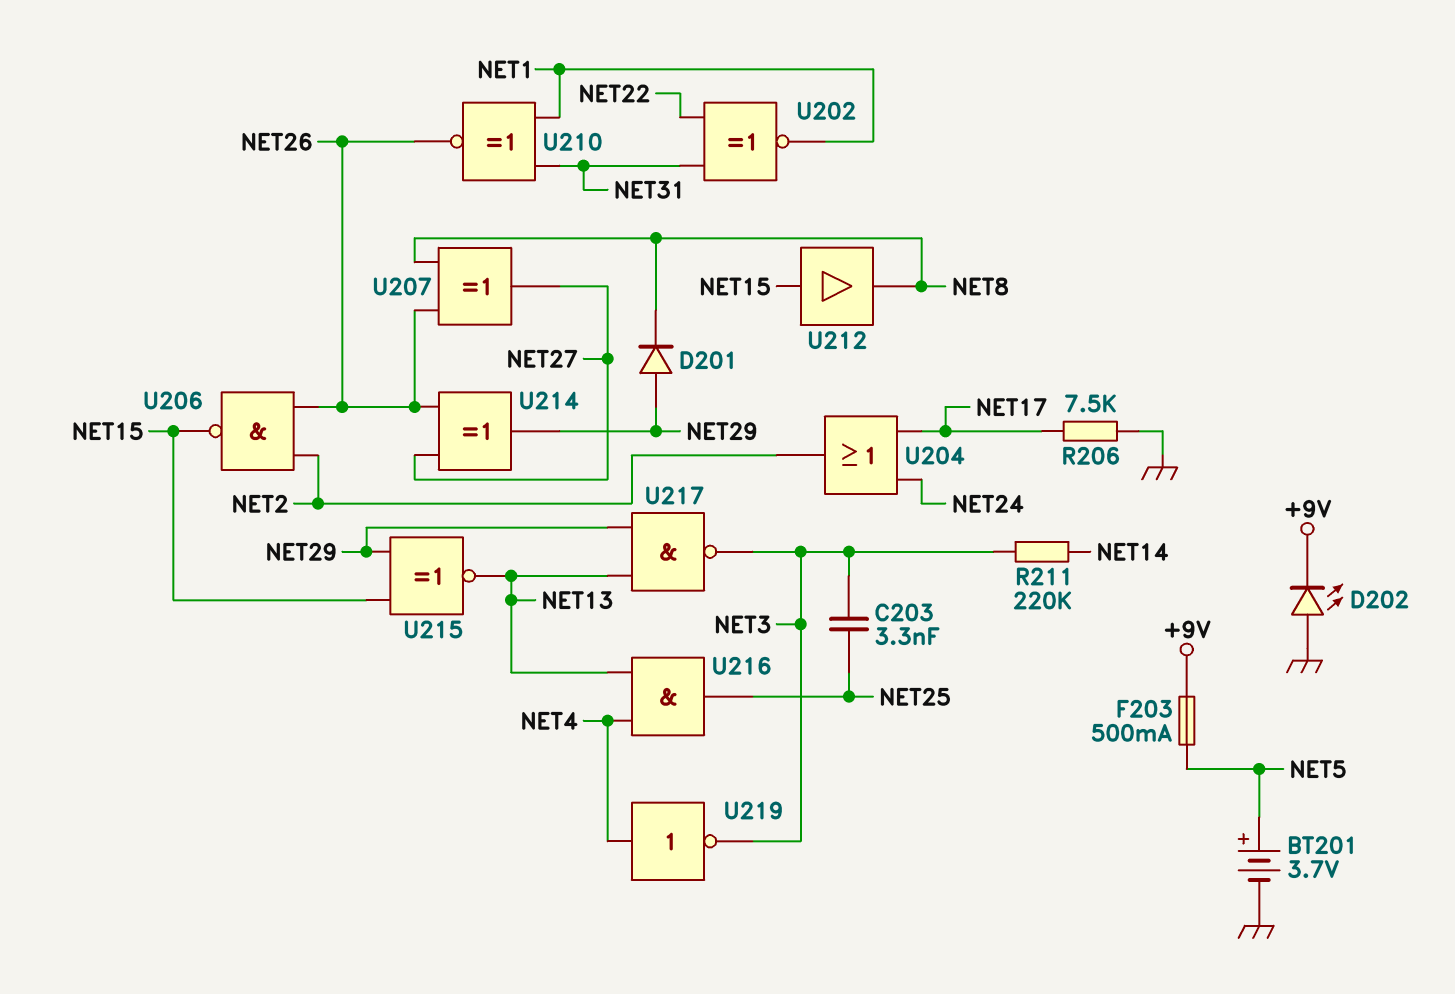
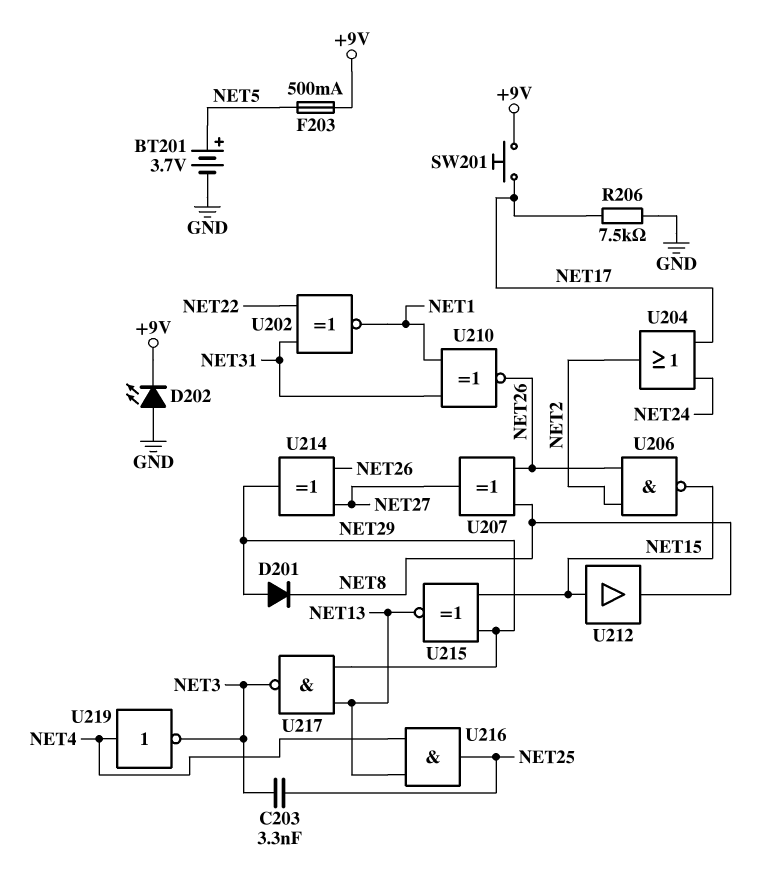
R211: 220k (NET3, NET14) -> none
SW201: none -> button (+9V, NET17)

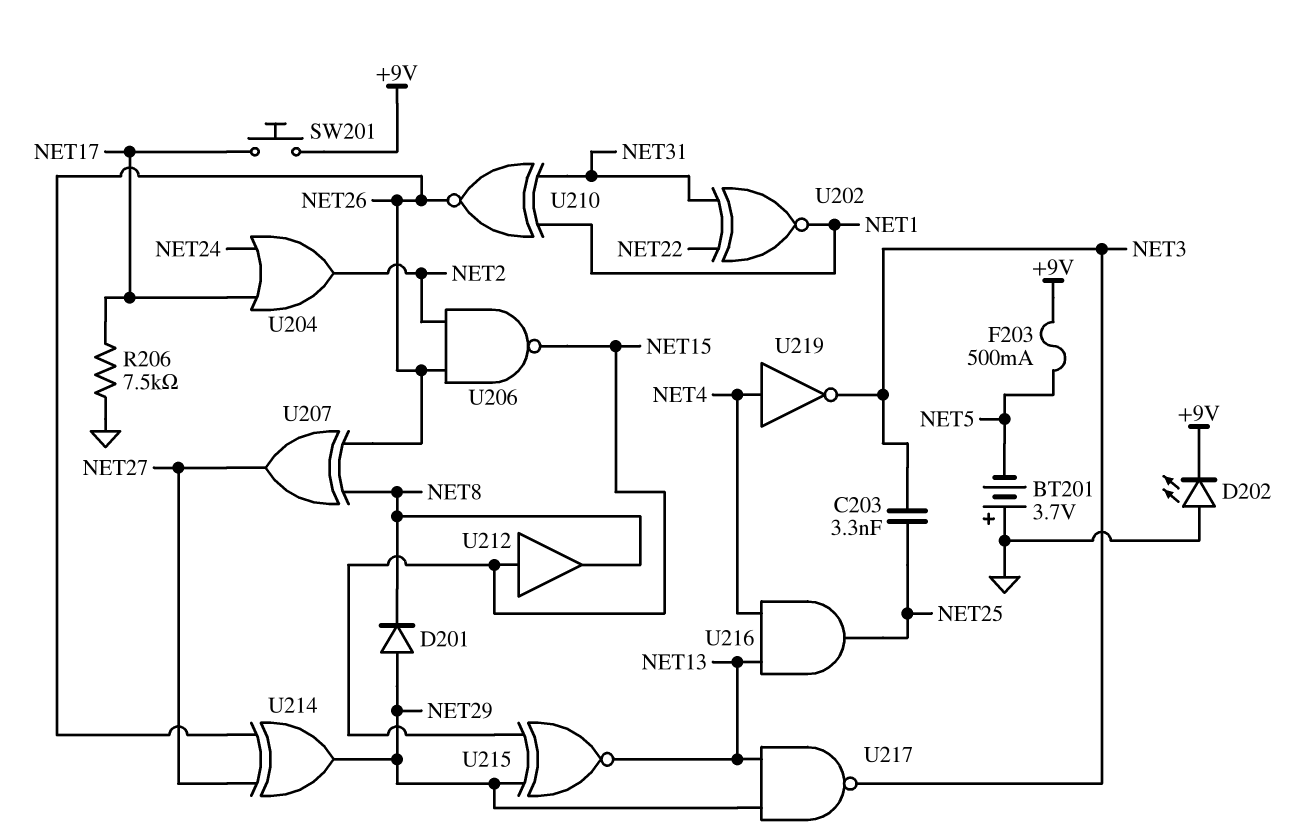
BT201: 3.7V (plus NET5, minus GND) -> 3.7V (plus GND, minus NET5)

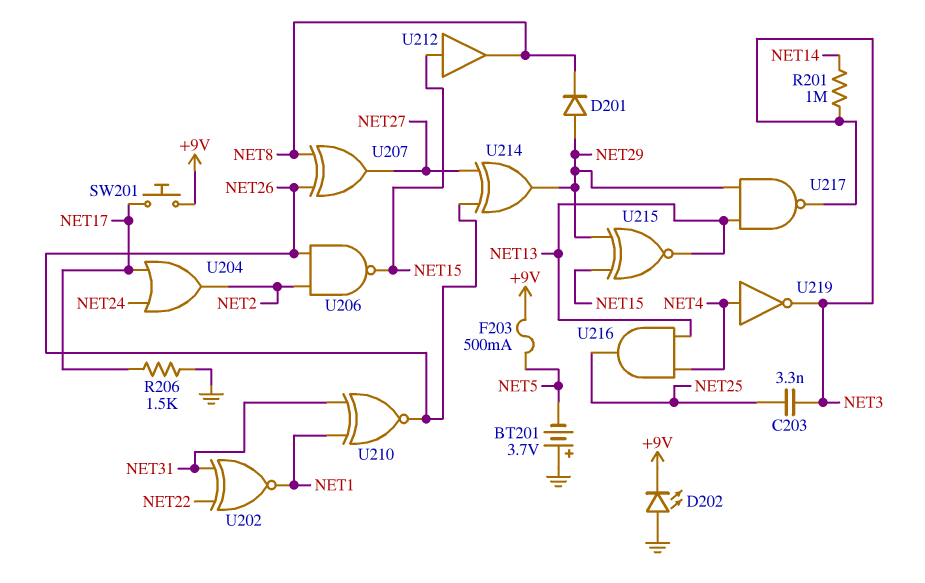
R201: none -> 1M (NET3, NET14)
R206: 7.5k (GND, NET17) -> 1.5k (GND, NET17)

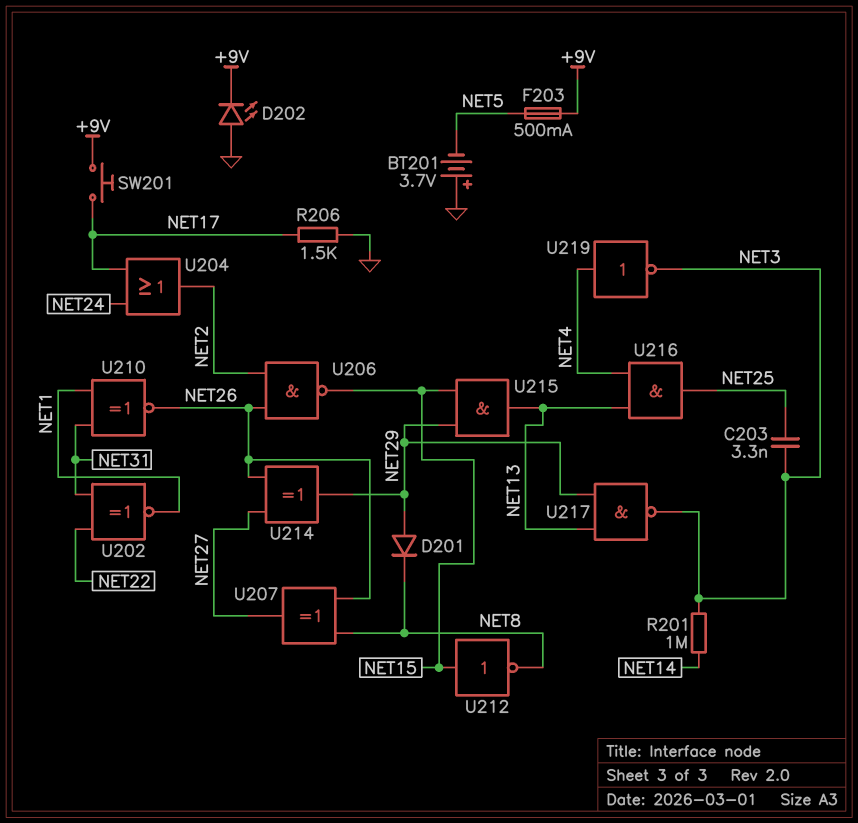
U212: buffer (in NET15, out NET8) -> NOT (in NET15, out NET8)
U215: XNOR (in NET15, in NET29, out NET13) -> AND (in NET15, in NET29, out NET13)

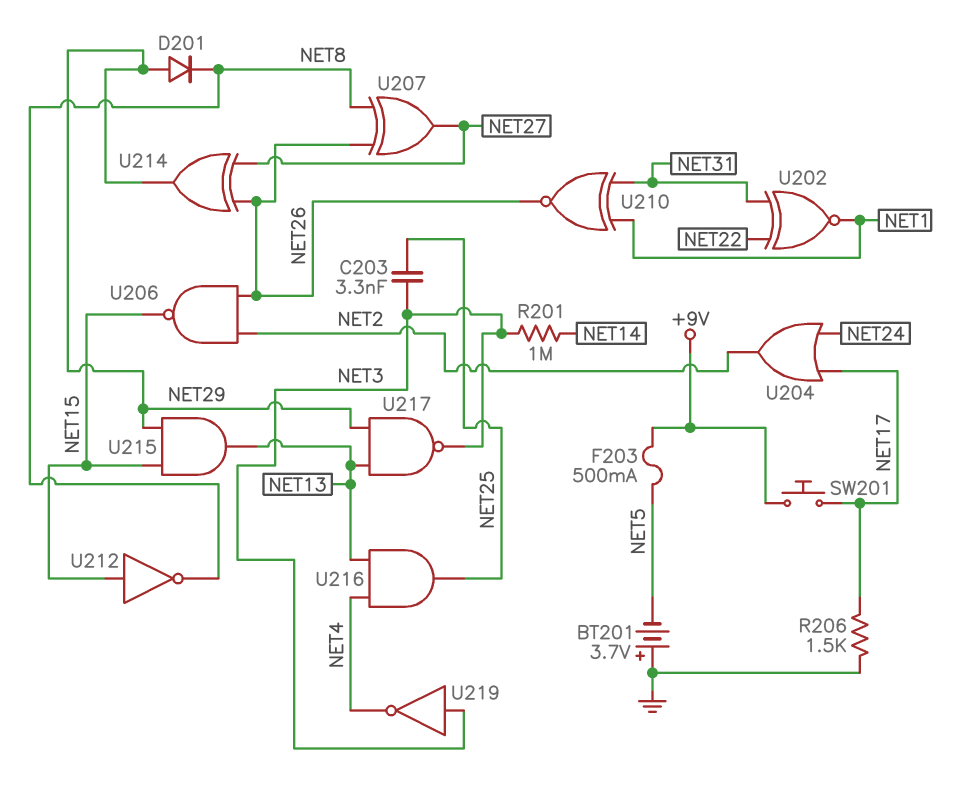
D202: LED (A GND, K +9V) -> none
U219: NOT (in NET4, out NET3) -> NOT (in NET3, out NET4)

